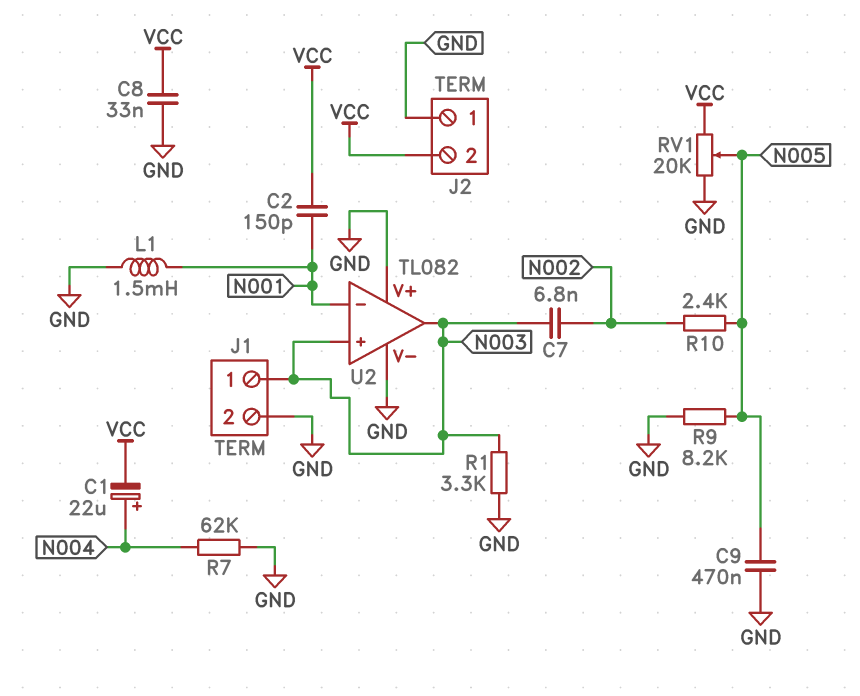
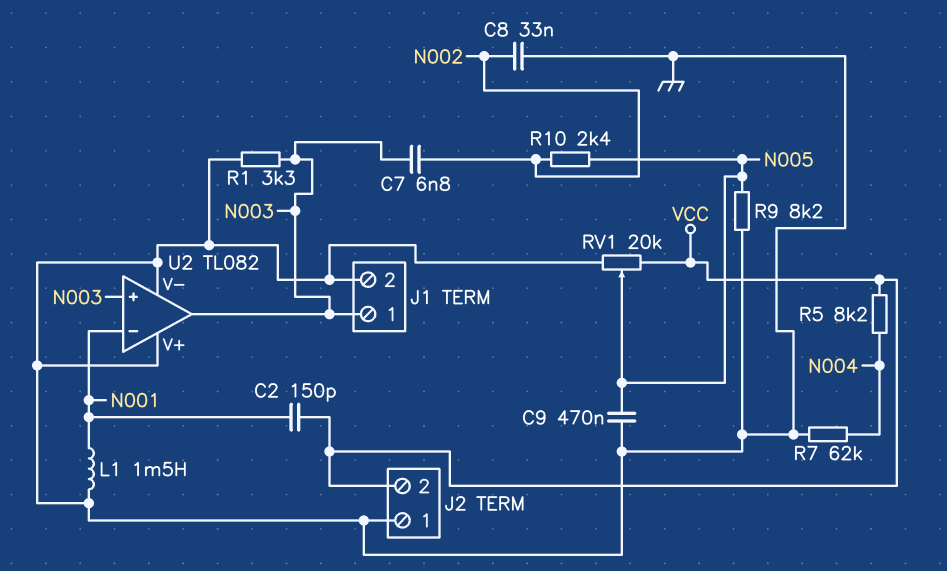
C1: 22uF (plus N004, minus VCC) -> none
C8: 33nF (GND, VCC) -> 33nF (GND, N002)
R5: none -> 8.2k (N004, VCC)

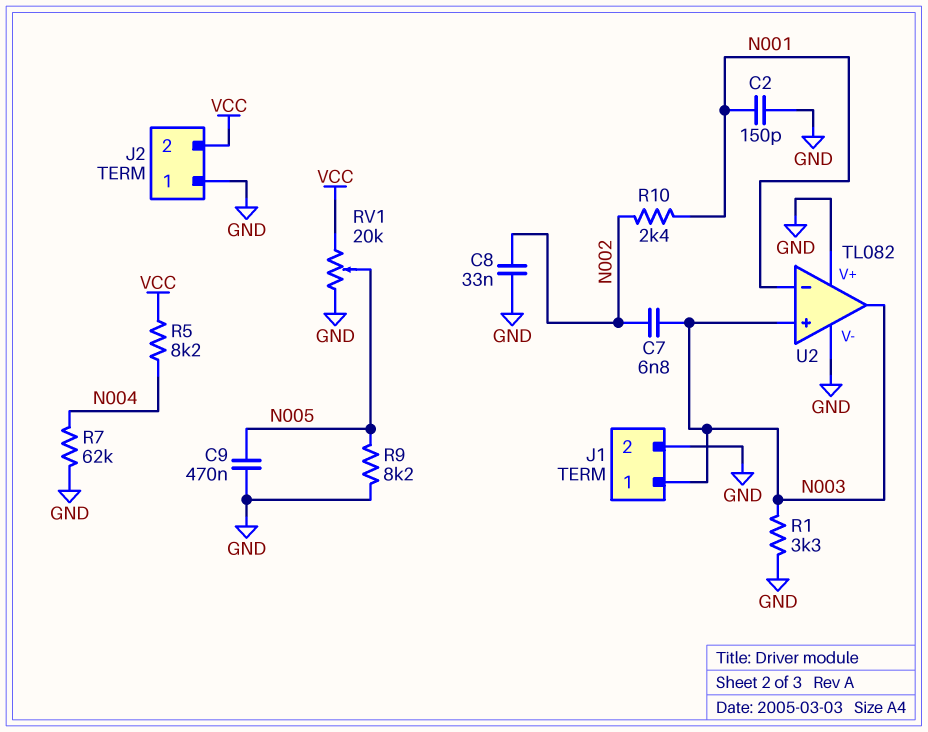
C2: 150pF (N001, VCC) -> 150pF (GND, N001)
L1: 1.5mH (GND, N001) -> none
R10: 2.4k (N002, N005) -> 2.4k (N001, N002)

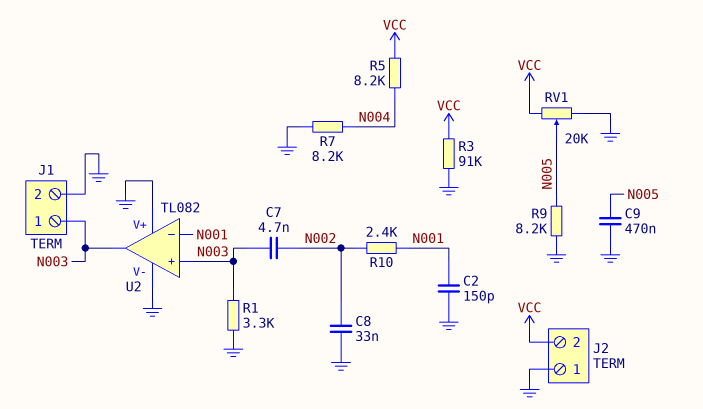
C7: 6.8nF (N002, N003) -> 4.7nF (N002, N003)
R3: none -> 91k (GND, VCC)
R7: 62k (GND, N004) -> 8.2k (GND, N004)

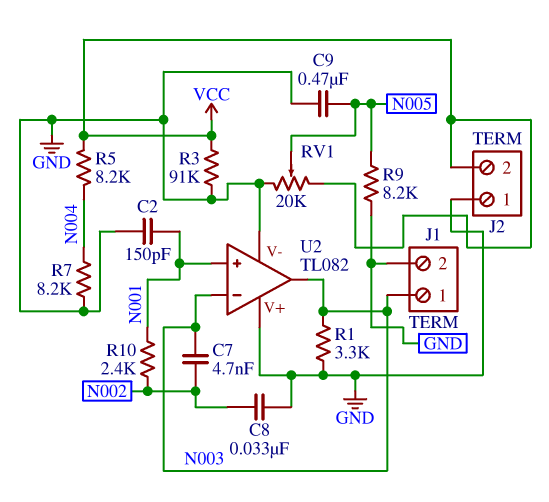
U2 pin in+: N003 -> N001
U2 pin in-: N001 -> N003

